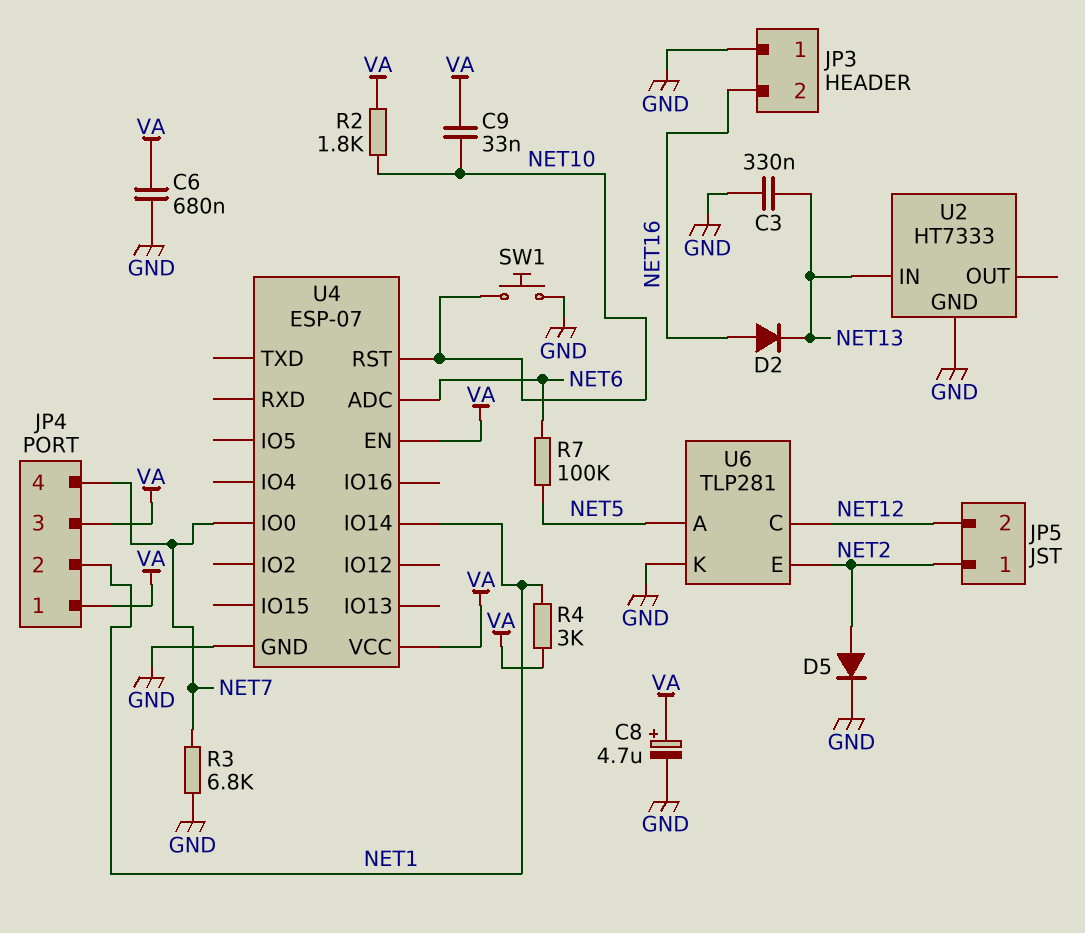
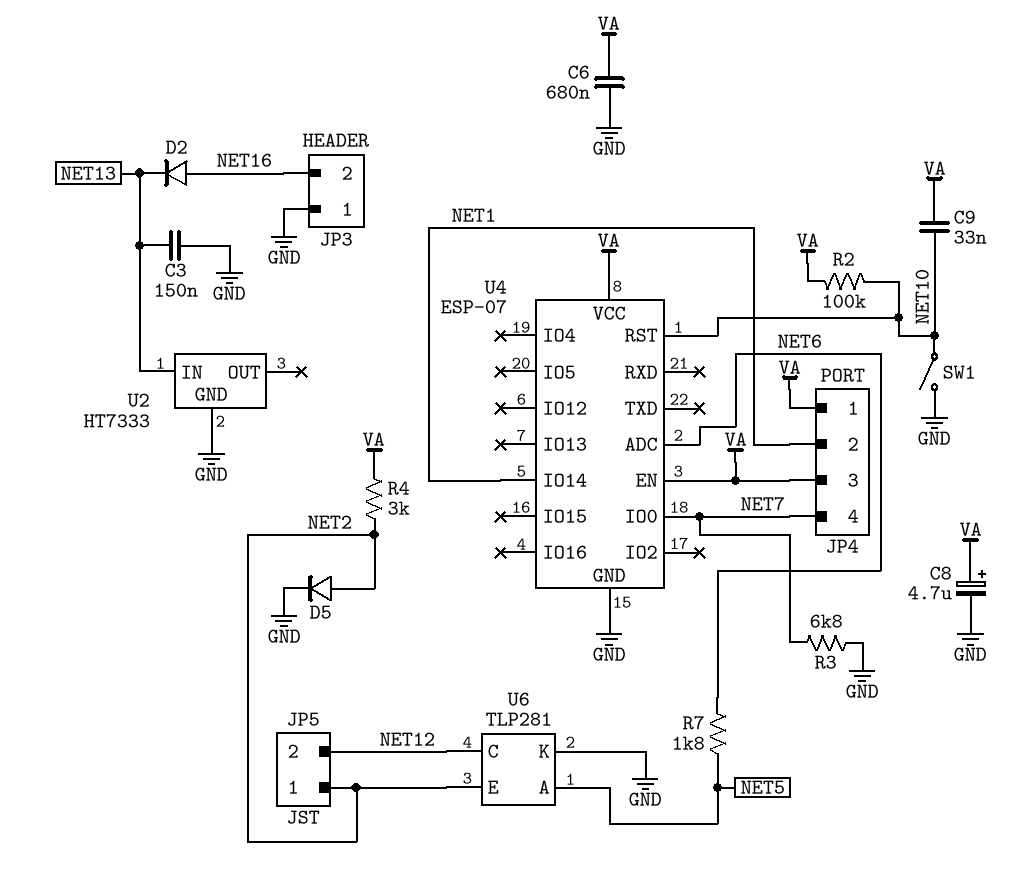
C3: 330nF (GND, NET13) -> 150nF (GND, NET13)
R2: 1.8k (NET10, VA) -> 100k (NET10, VA)
R4: 3k (NET1, VA) -> 3k (NET2, VA)
R7: 100k (NET5, NET6) -> 1.8k (NET5, NET6)
SW1: button (GND, NET10) -> switch (GND, NET10)

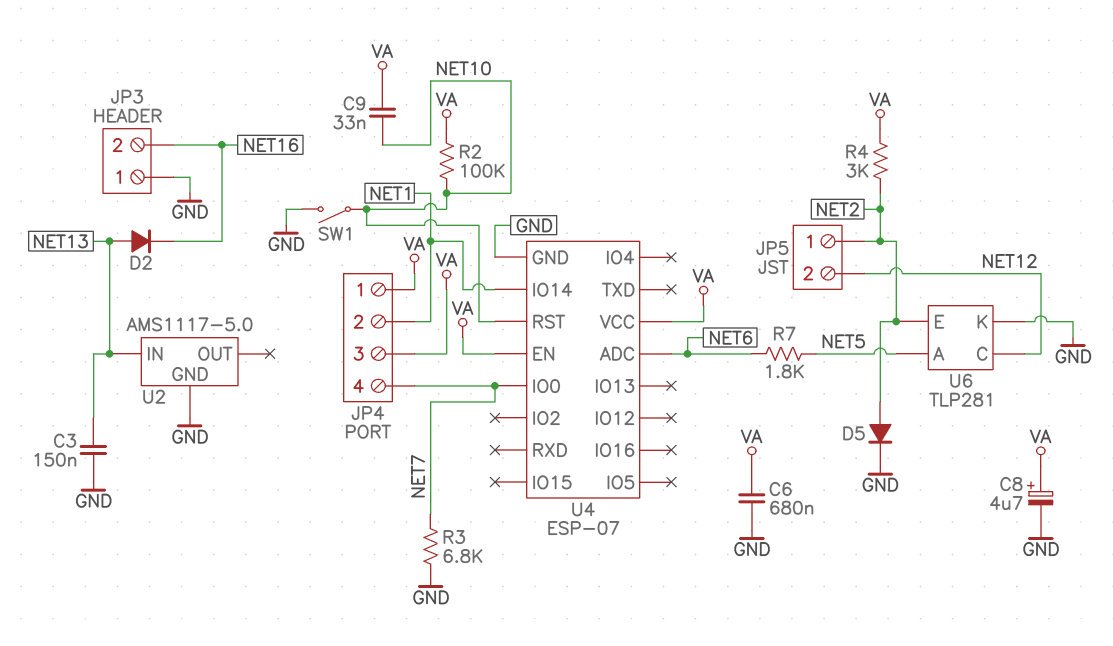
D2: diode (A NET16, K NET13) -> diode (A NET13, K NET16)
U2: HT7333 -> AMS1117-5.0

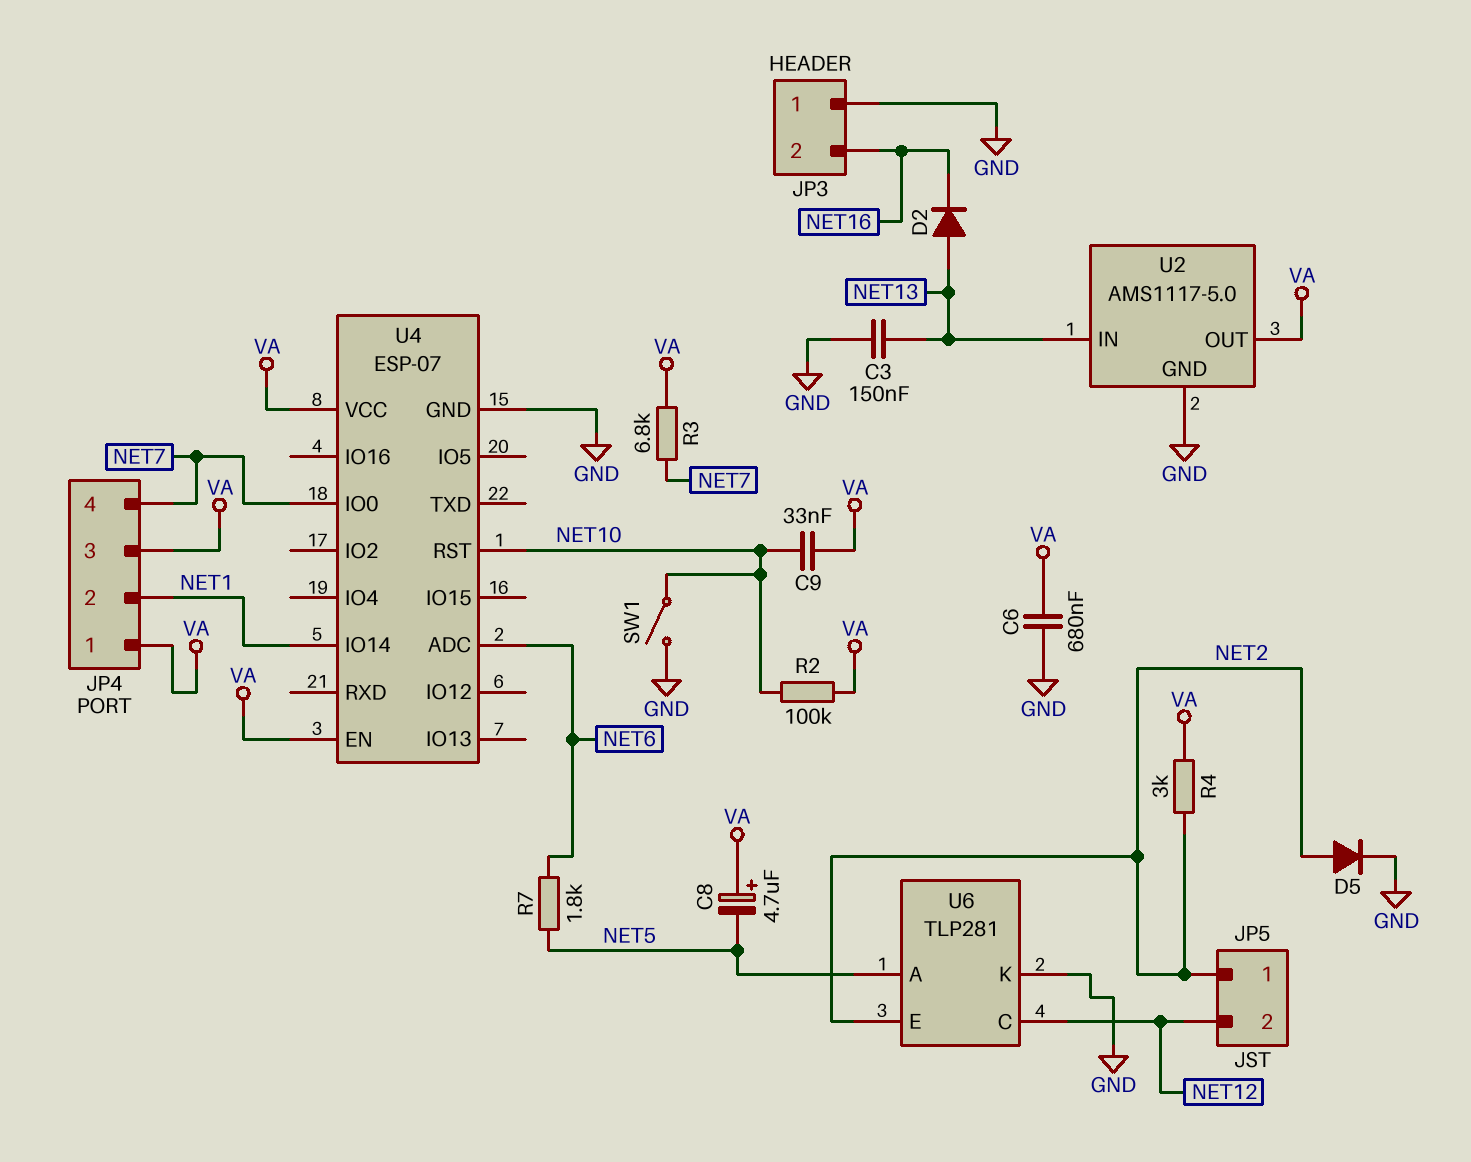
C8: 4.7uF (plus VA, minus GND) -> 4.7uF (plus VA, minus NET5)
R3: 6.8k (GND, NET7) -> 6.8k (NET7, VA)
U2 pin OUT: none -> VA

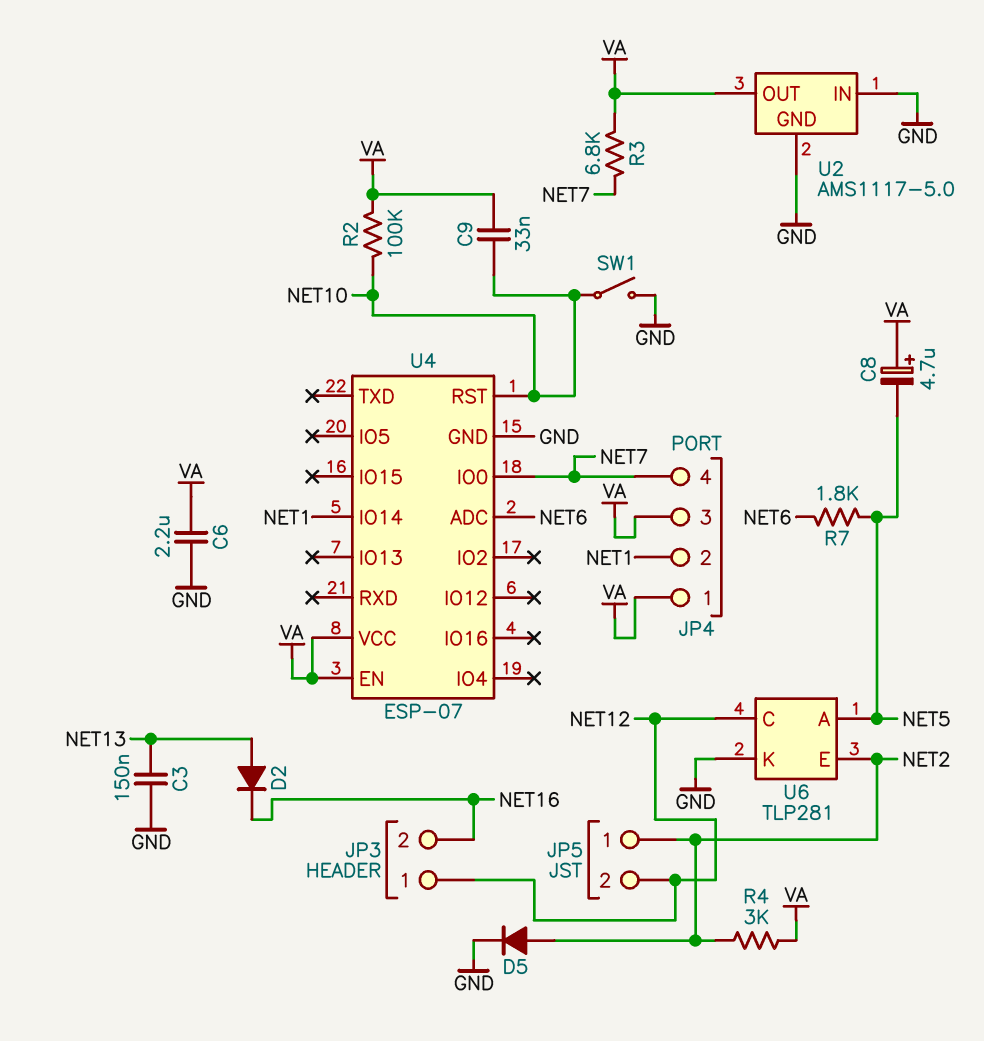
C6: 680nF (GND, VA) -> 2.2uF (GND, VA)
JP3 pin 1: GND -> NET12
U2 pin IN: NET13 -> GND

